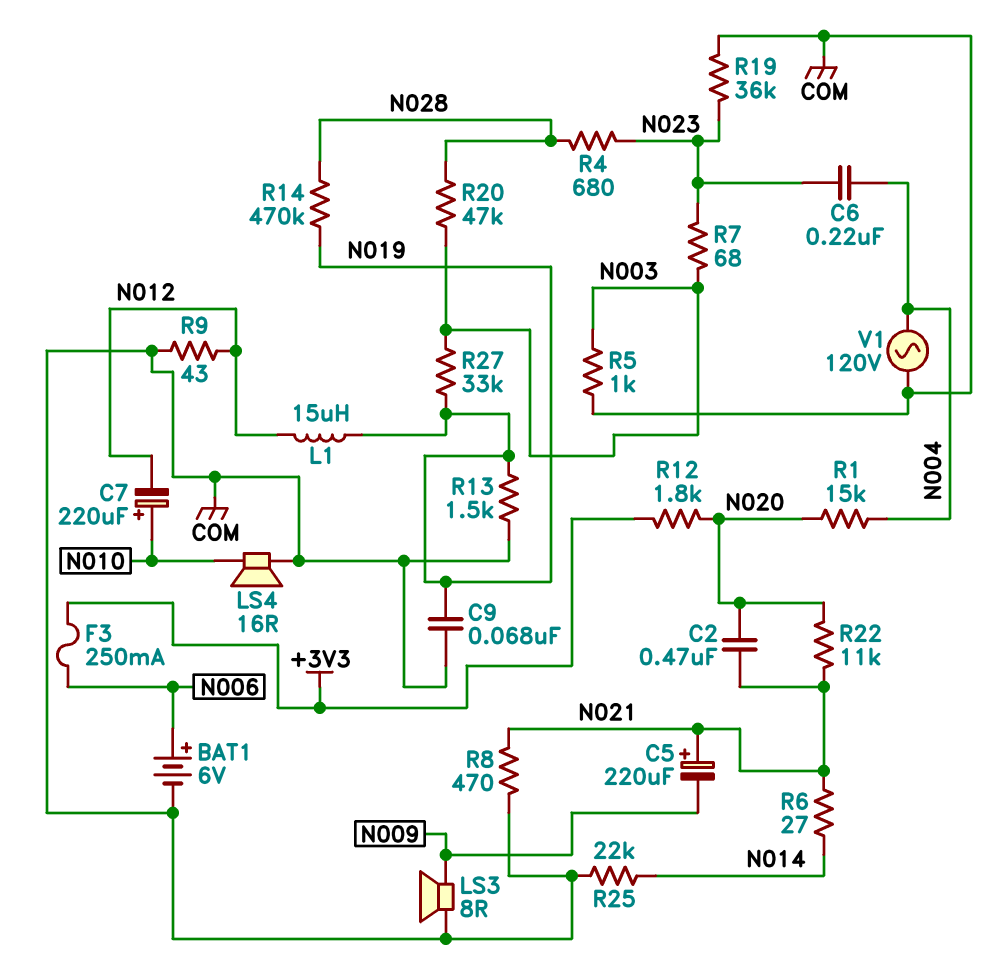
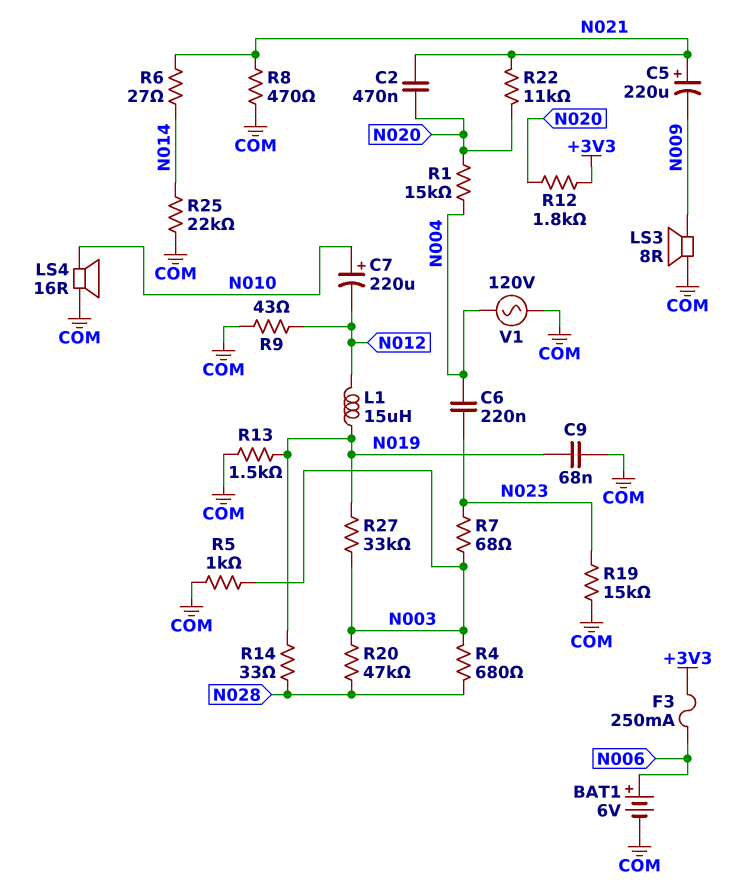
R4: 680 (N023, N028) -> 680 (N003, N028)
R14: 470k (N019, N028) -> 33 (N019, N028)
R19: 36k (COM, N023) -> 15k (COM, N023)

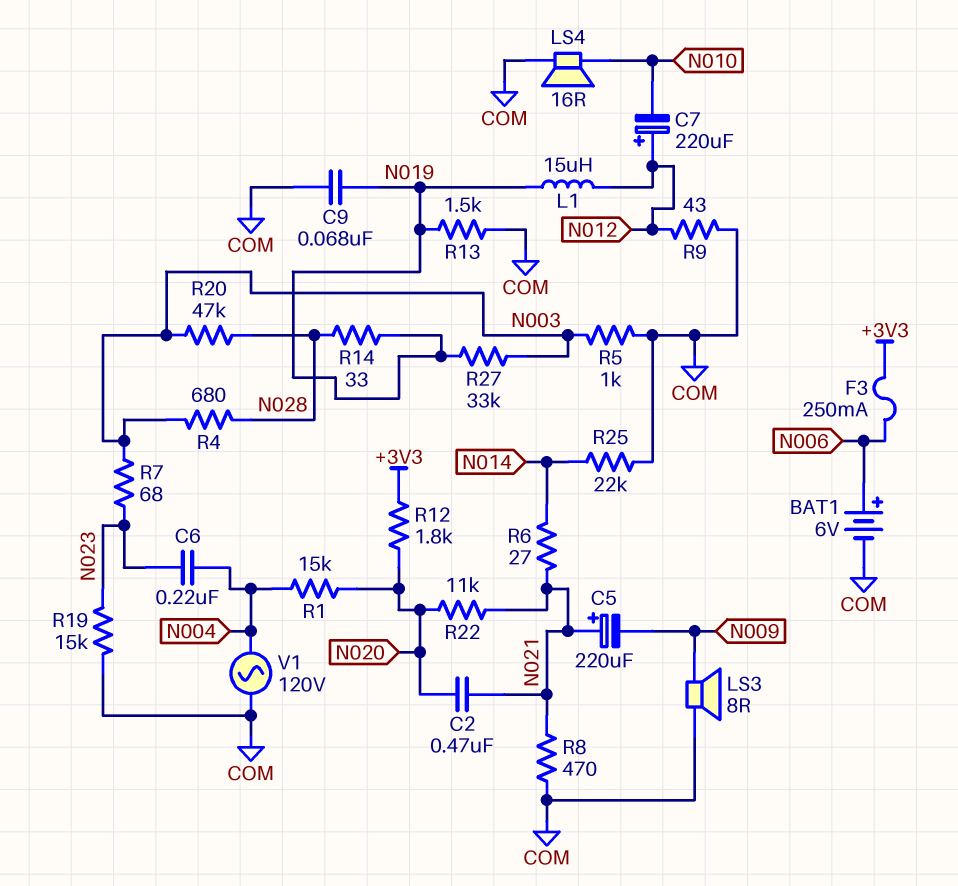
C7: 220uF (plus N010, minus N012) -> 220uF (plus N012, minus N010)

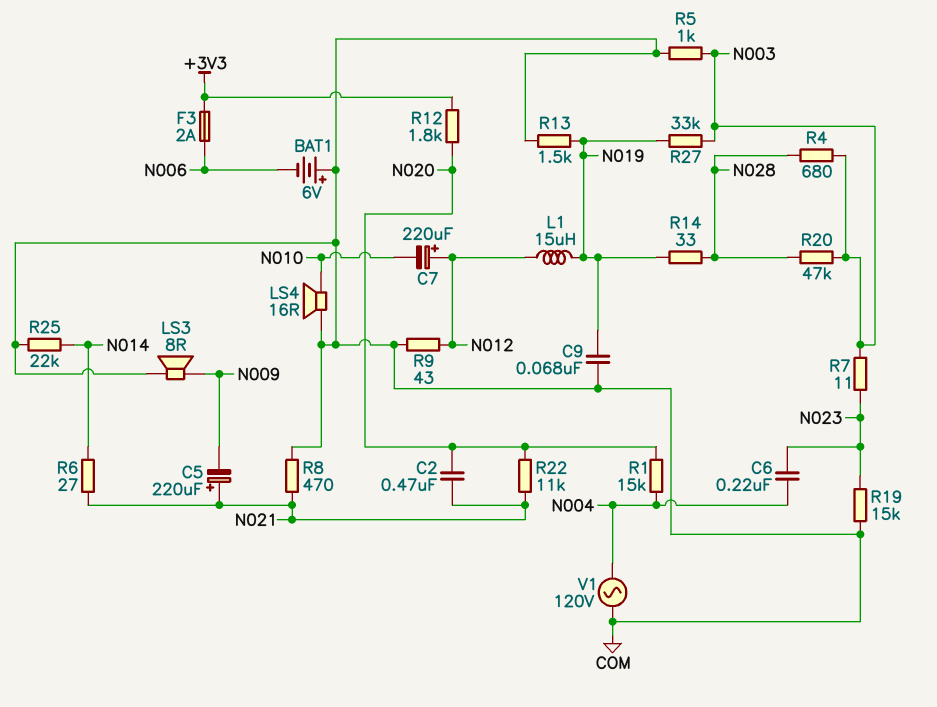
BAT1: 6V (plus N006, minus COM) -> 6V (plus COM, minus N006)
F3: 250mA (+3V3, N006) -> 2A (+3V3, N006)
R7: 68 (N003, N023) -> 11 (N003, N023)

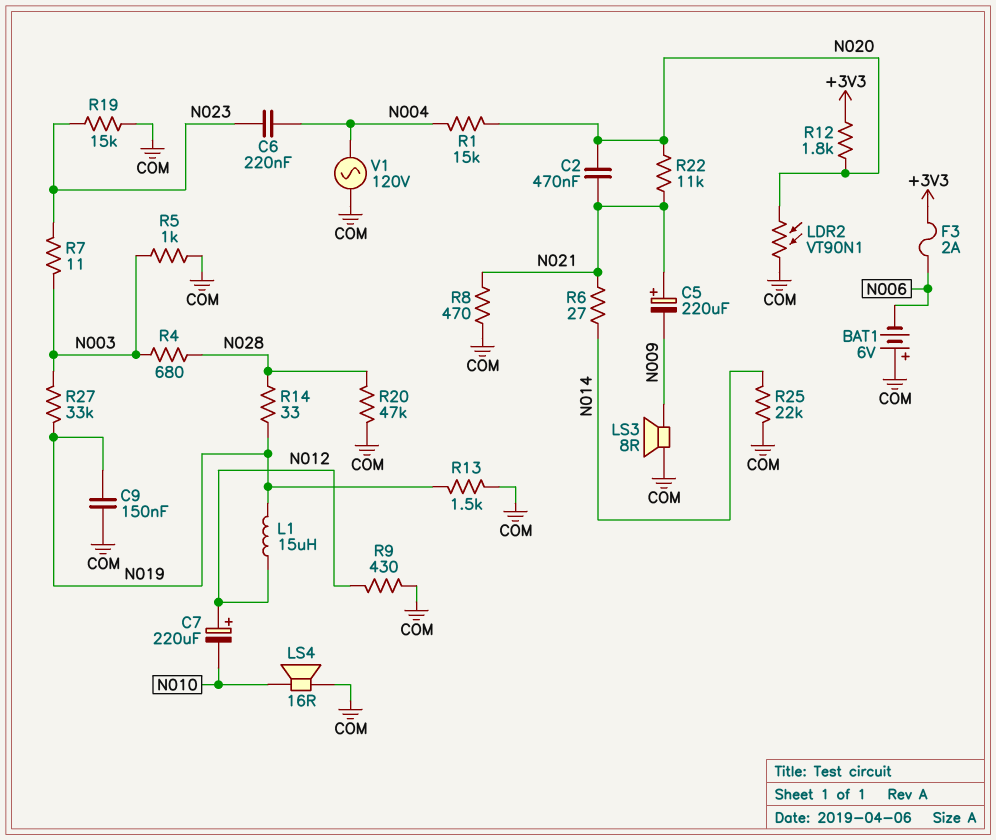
C9: 68nF (COM, N019) -> 150nF (COM, N019)
LDR2: none -> VT90N1 (COM, N020)
R9: 43 (COM, N012) -> 430 (COM, N012)
R20: 47k (N003, N028) -> 47k (COM, N028)

